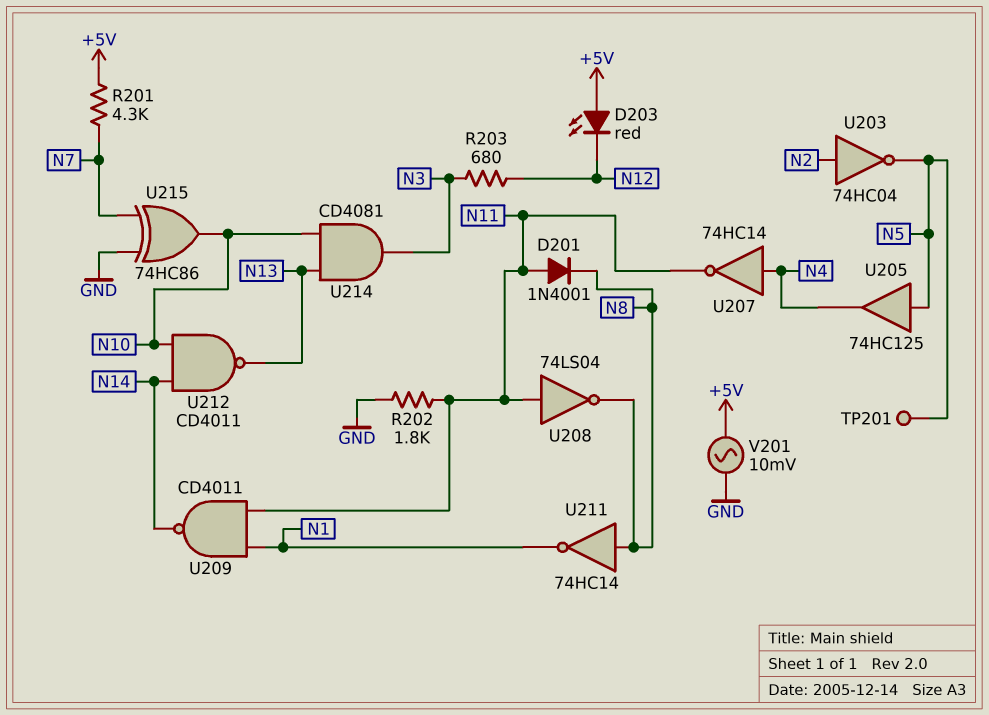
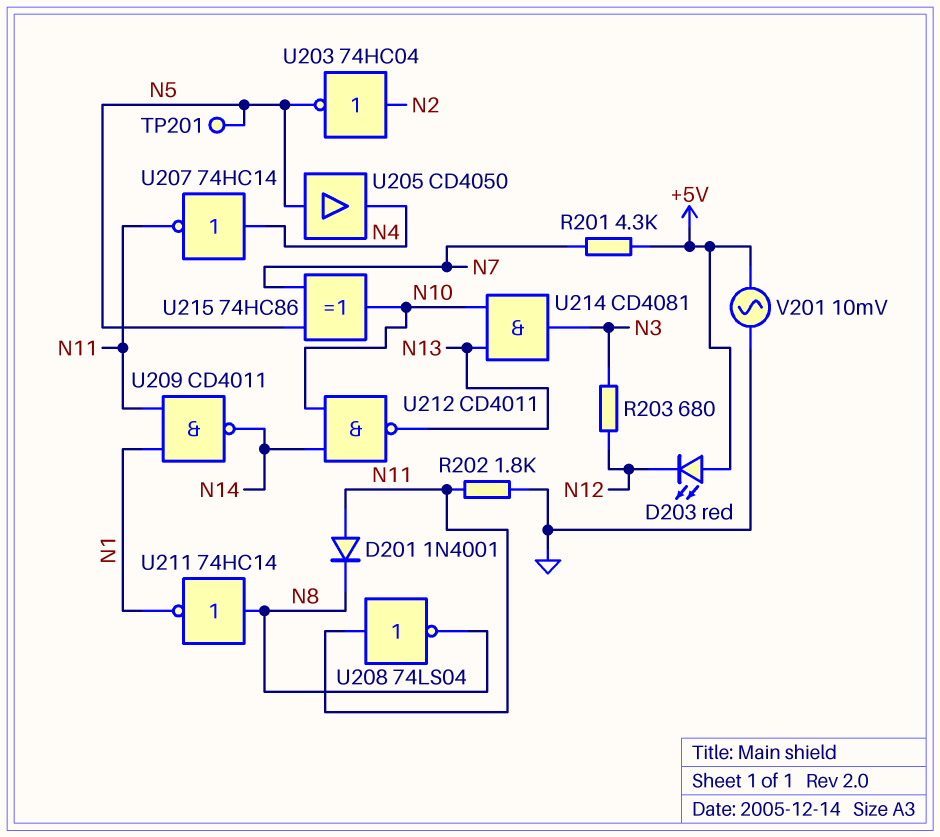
U205: buffer 74HC125 (in N5, out N4) -> buffer CD4050 (in N5, out N4)
U215: XOR 74HC86 (in GND, in N7, out N10) -> XOR 74HC86 (in N5, in N7, out N10)

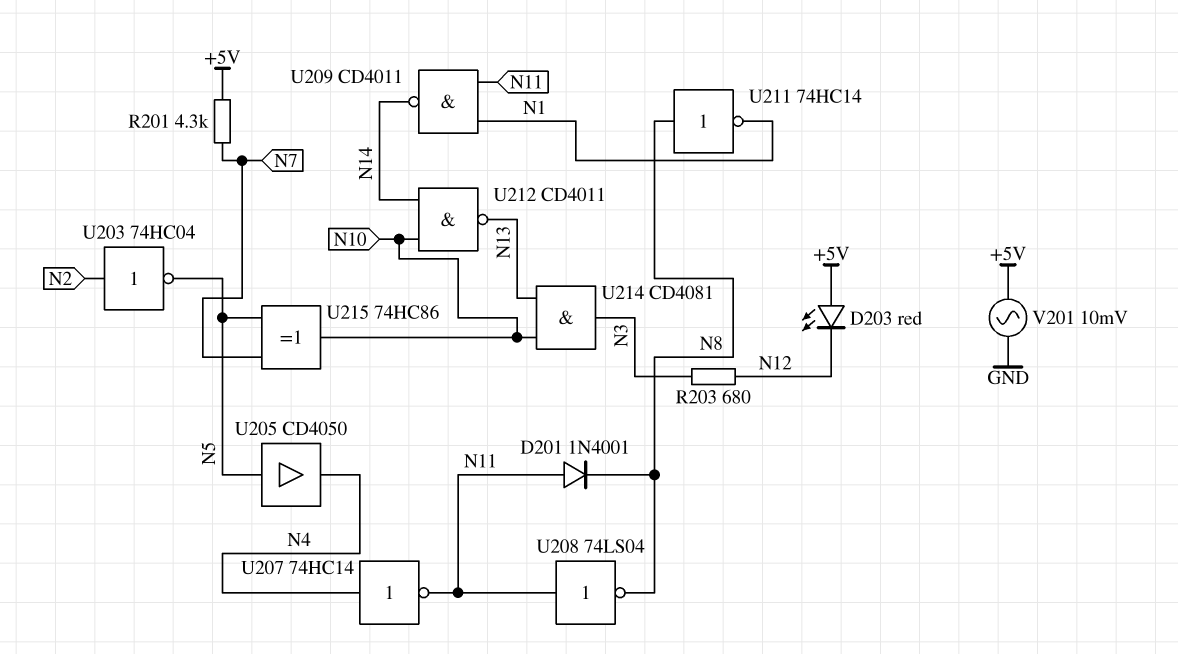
R202: 1.8k (GND, N11) -> none
TP201: test point (N5) -> none

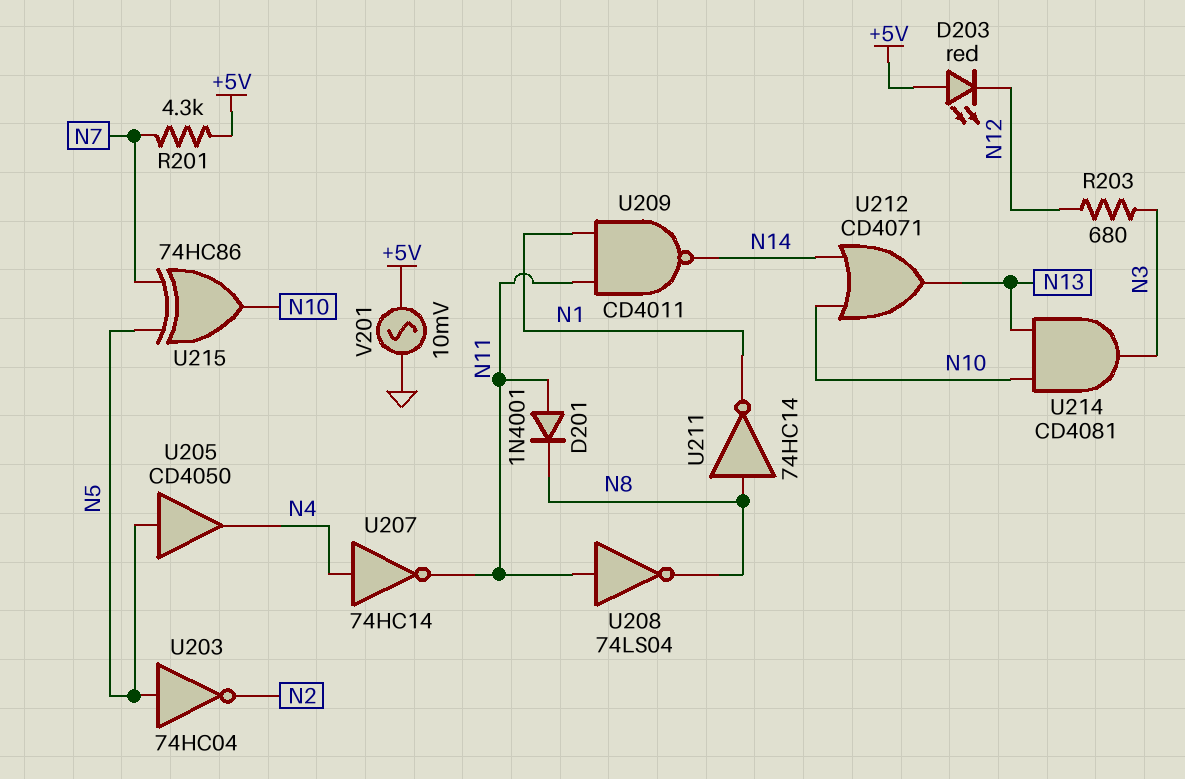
U203: NOT 74HC04 (in N2, out N5) -> NOT 74HC04 (in N5, out N2)
U212: NAND CD4011 (in N10, in N14, out N13) -> OR CD4071 (in N10, in N14, out N13)

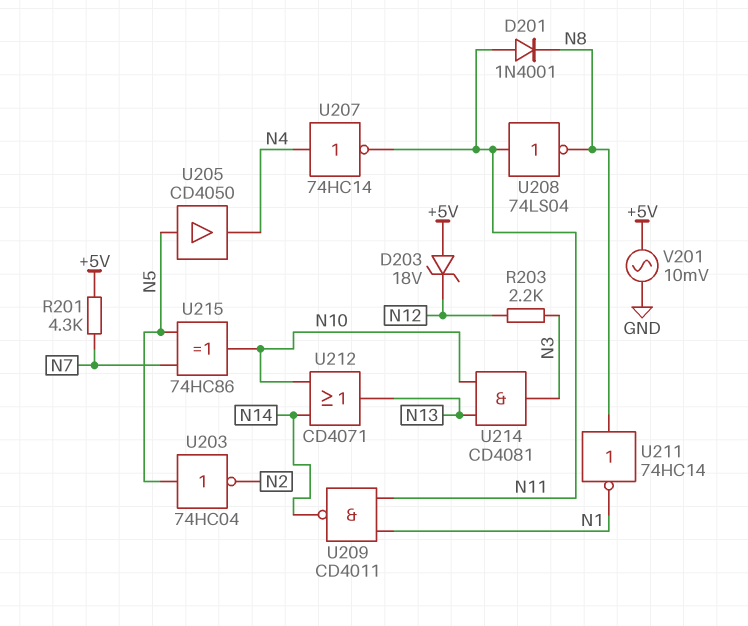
D203: LED red (A +5V, K N12) -> zener 18V (A +5V, K N12)
R203: 680 (N3, N12) -> 2.2k (N3, N12)

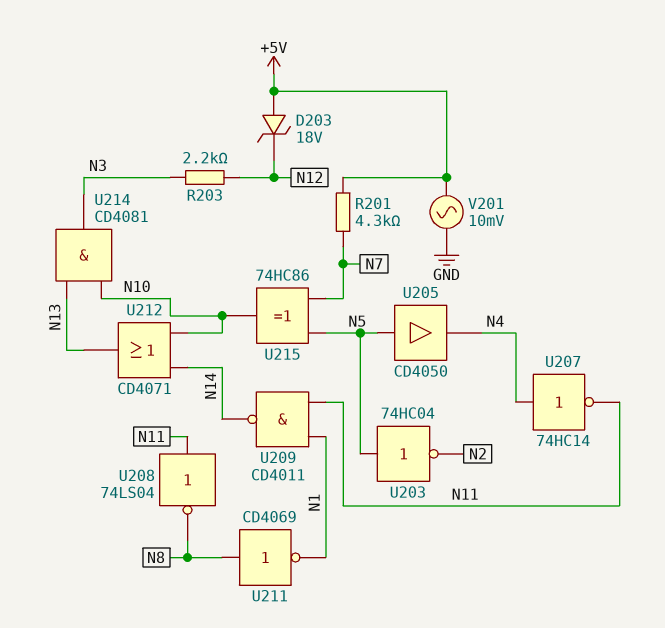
D201: diode 1N4001 (A N11, K N8) -> none
U211: NOT 74HC14 (in N8, out N1) -> NOT CD4069 (in N8, out N1)

